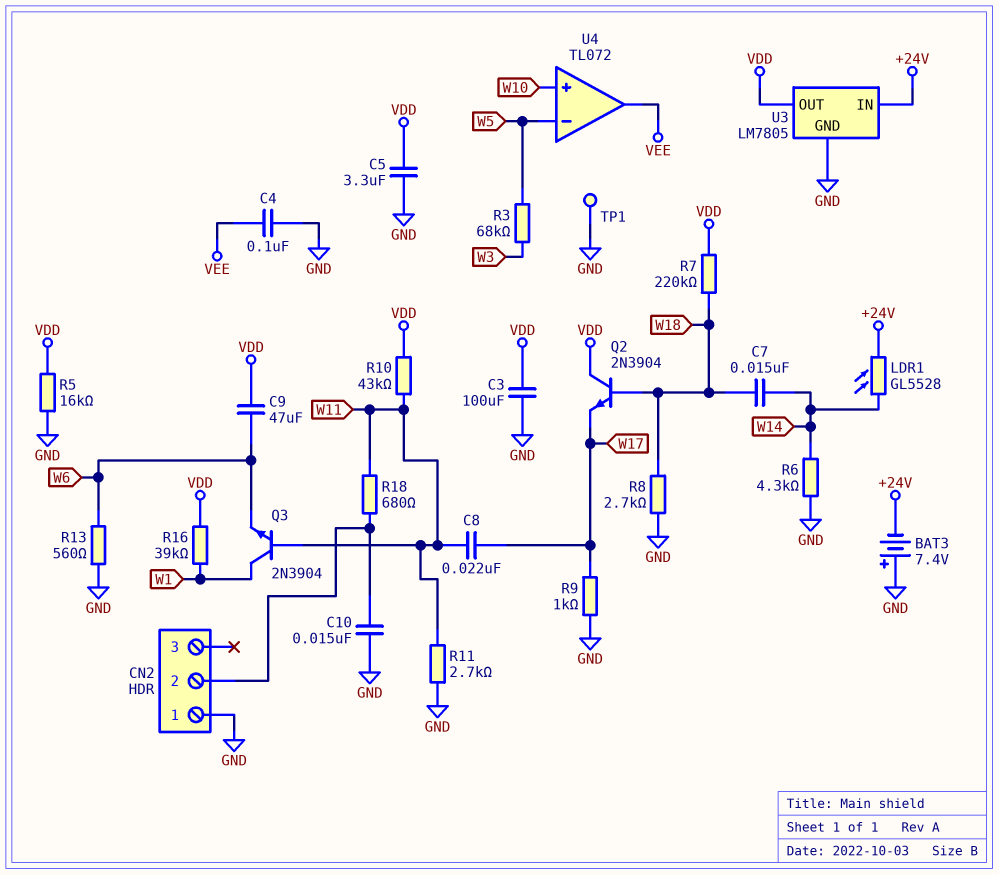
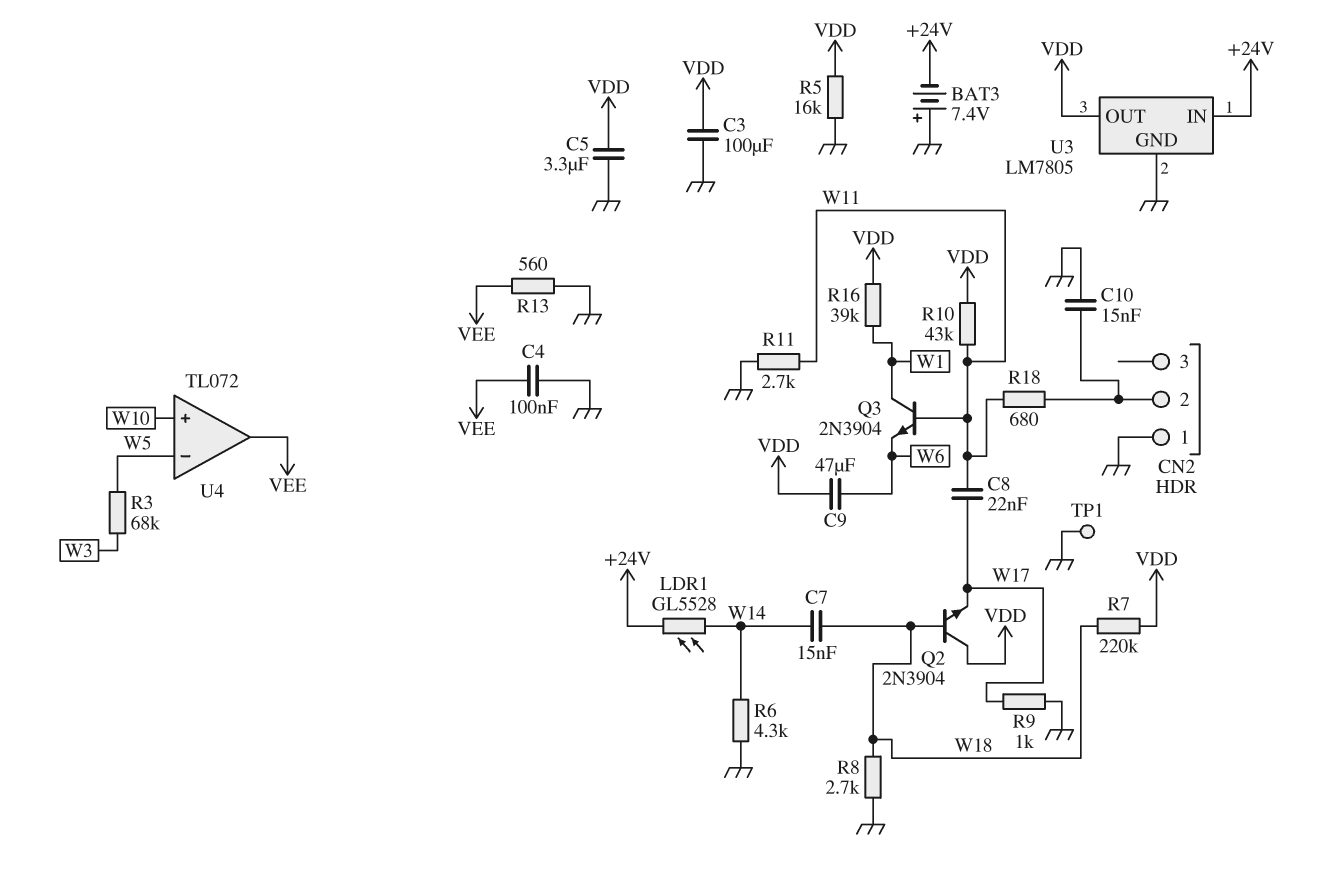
R13: 560 (GND, W6) -> 560 (GND, VEE)

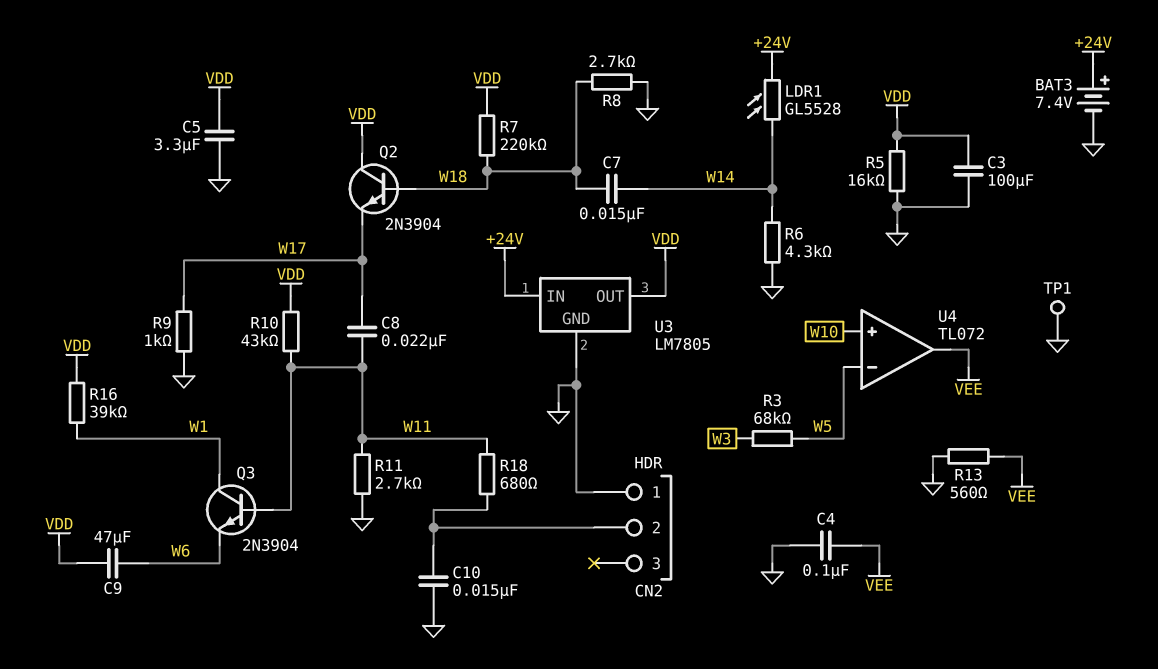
BAT3: 7.4V (plus GND, minus +24V) -> 7.4V (plus +24V, minus GND)

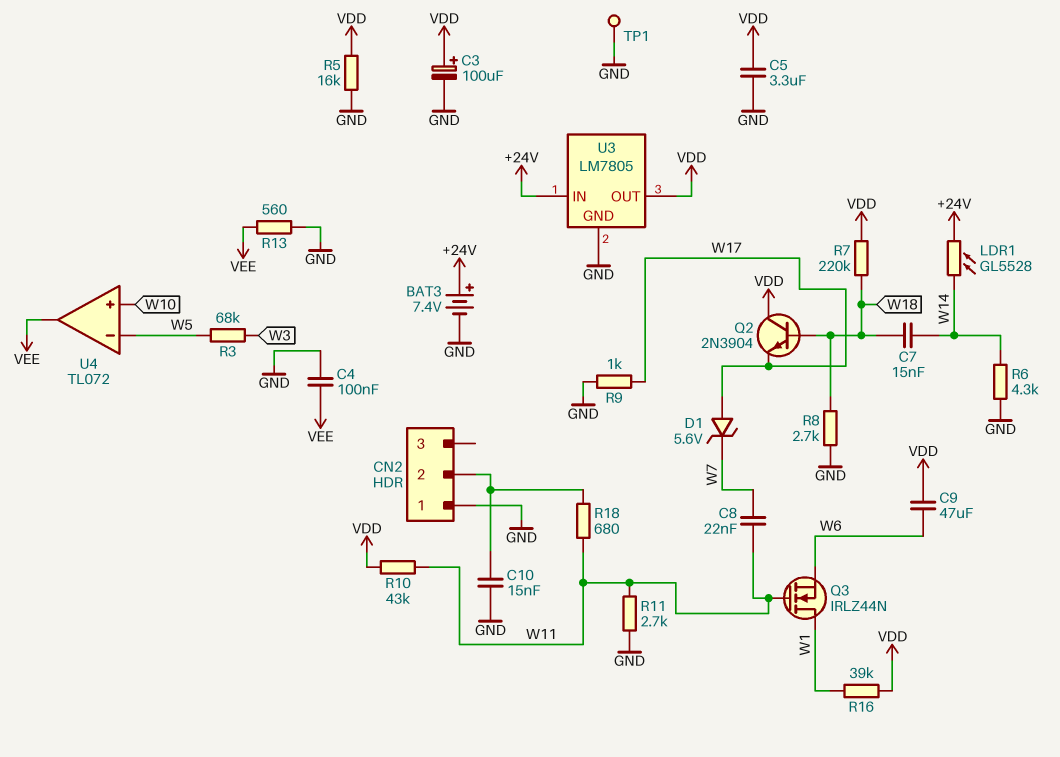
C3: 100uF (GND, VDD) -> 100uF (plus VDD, minus GND)
C8: 22nF (W11, W17) -> 22nF (W7, W11)
D1: none -> zener 5.6V (A W17, K W7)
Q3: NPN 2N3904 (B W11, C W1, E W6) -> NMOS IRLZ44N (G W11, D W1, S W6)

